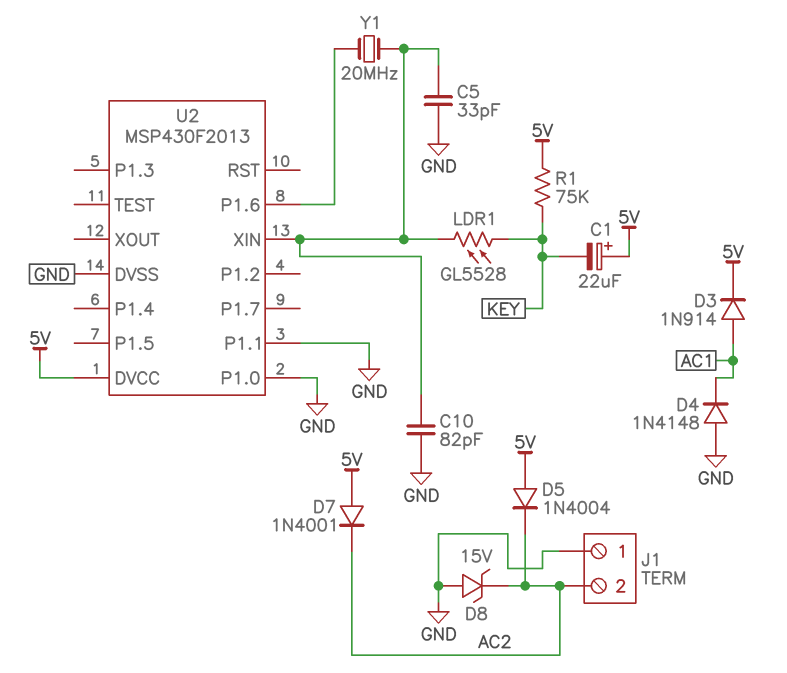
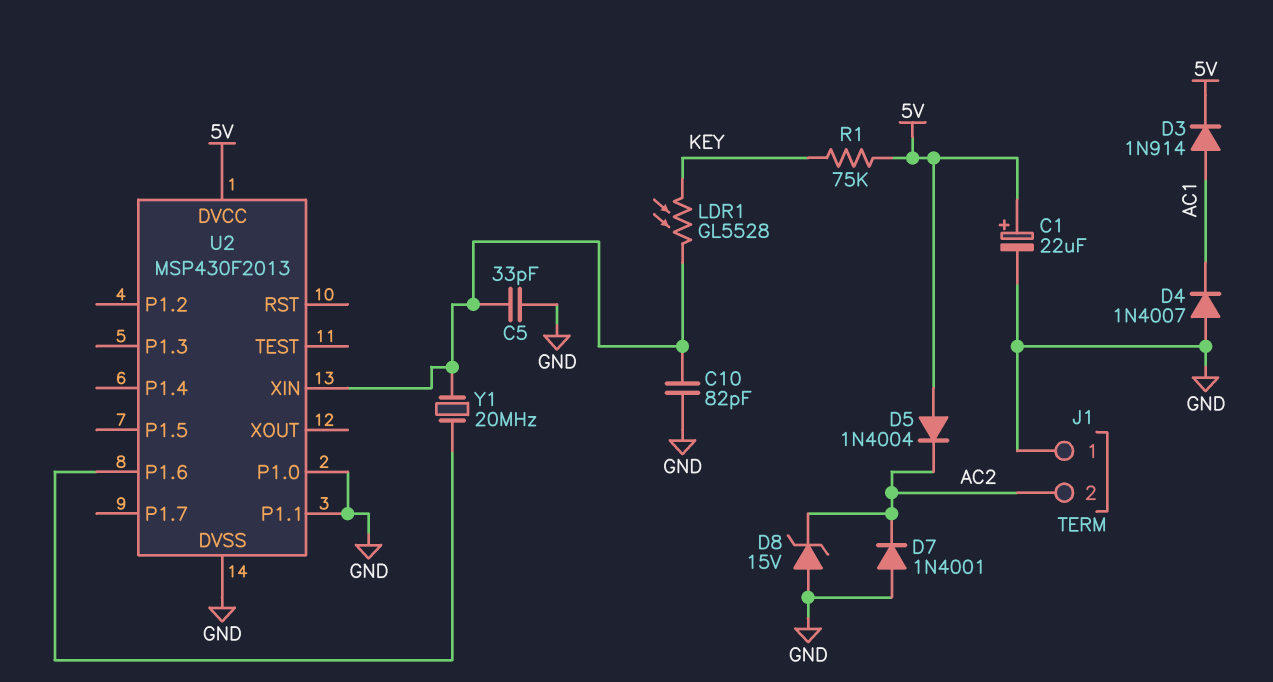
C1: 22uF (plus 5V, minus KEY) -> 22uF (plus 5V, minus GND)
D4: diode 1N4148 (A GND, K AC1) -> diode 1N4007 (A GND, K AC1)
D7: diode 1N4001 (A 5V, K AC2) -> diode 1N4001 (A GND, K AC2)

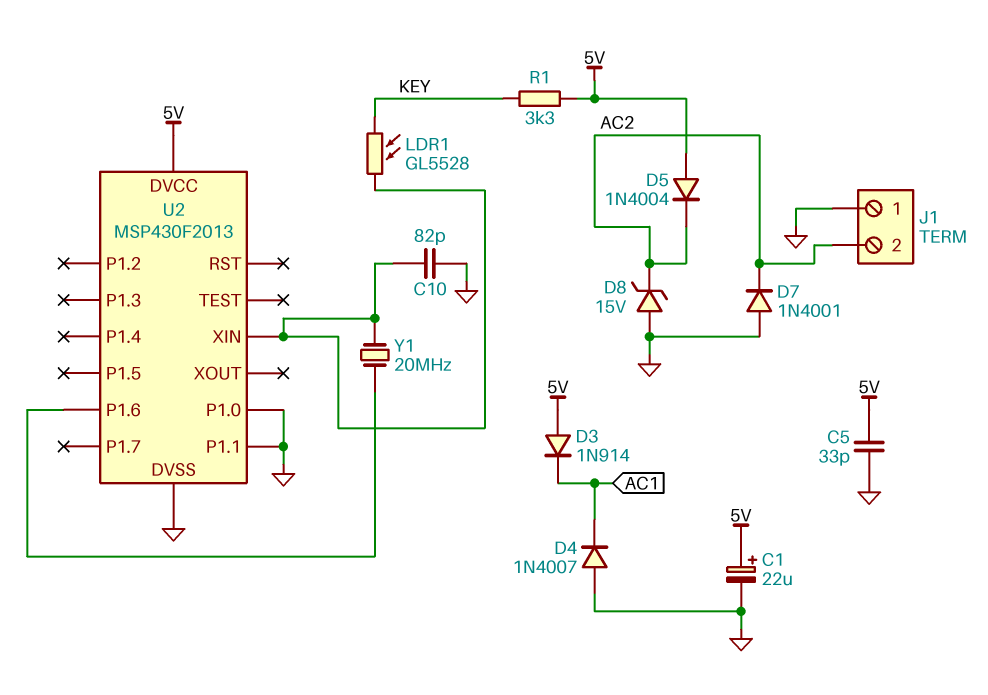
C5: 33pF (GND, U2/XIN) -> 33pF (5V, GND)
D3: diode 1N914 (A AC1, K 5V) -> diode 1N914 (A 5V, K AC1)
R1: 75k (5V, KEY) -> 3.3k (5V, KEY)

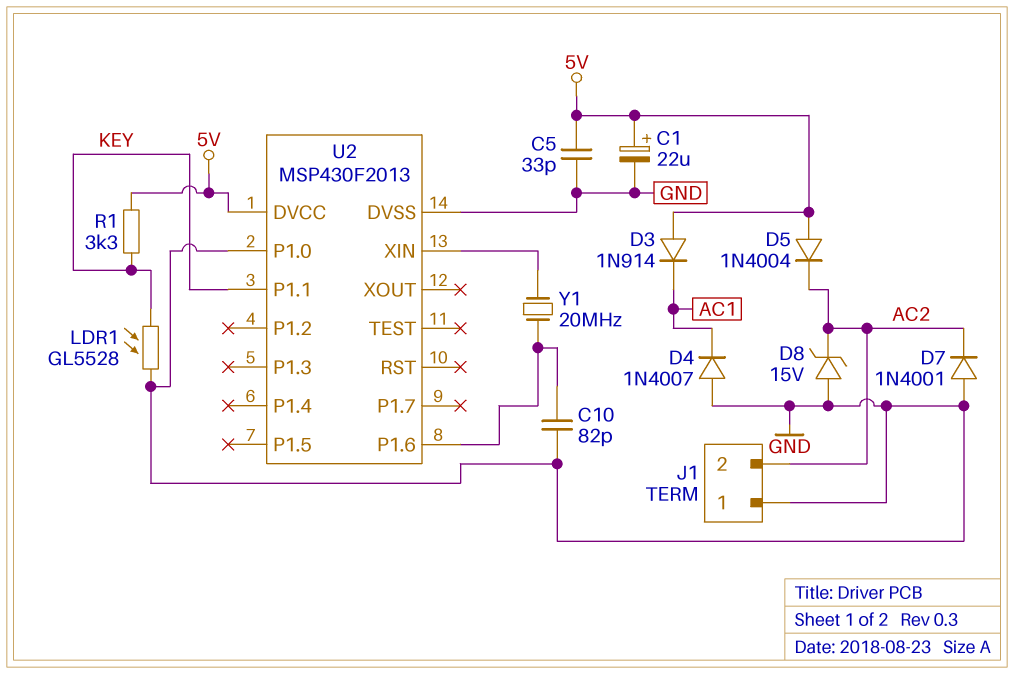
C10: 82pF (GND, U2/XIN) -> 82pF (GND, U2/P1.6)
LDR1: GL5528 (KEY, U2/XIN) -> GL5528 (GND, KEY)
U2 pin P1.1: GND -> KEY

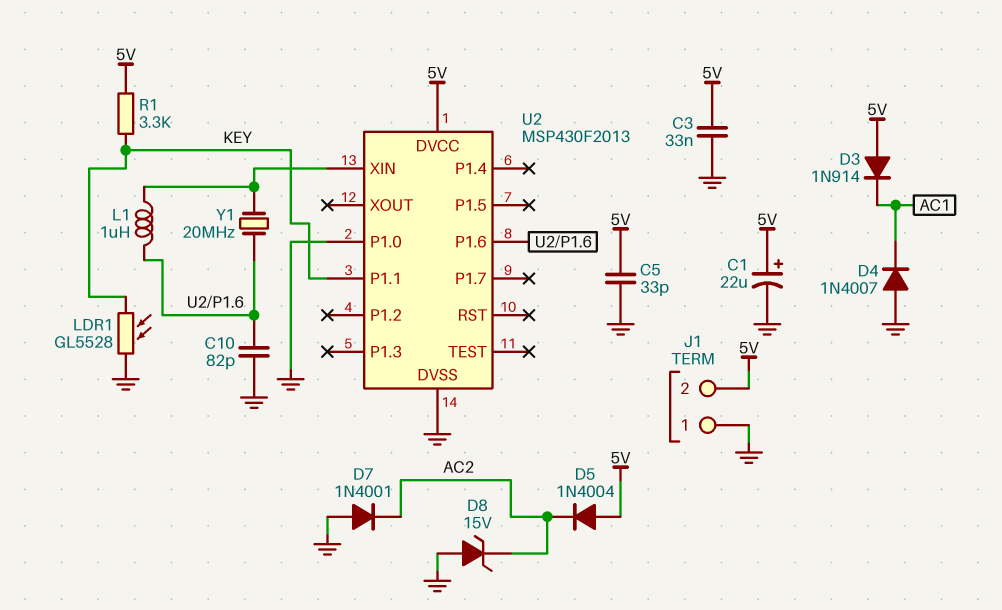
C3: none -> 33nF (5V, GND)
J1 pin 2: AC2 -> 5V
L1: none -> 1uH (U2/P1.6, U2/XIN)

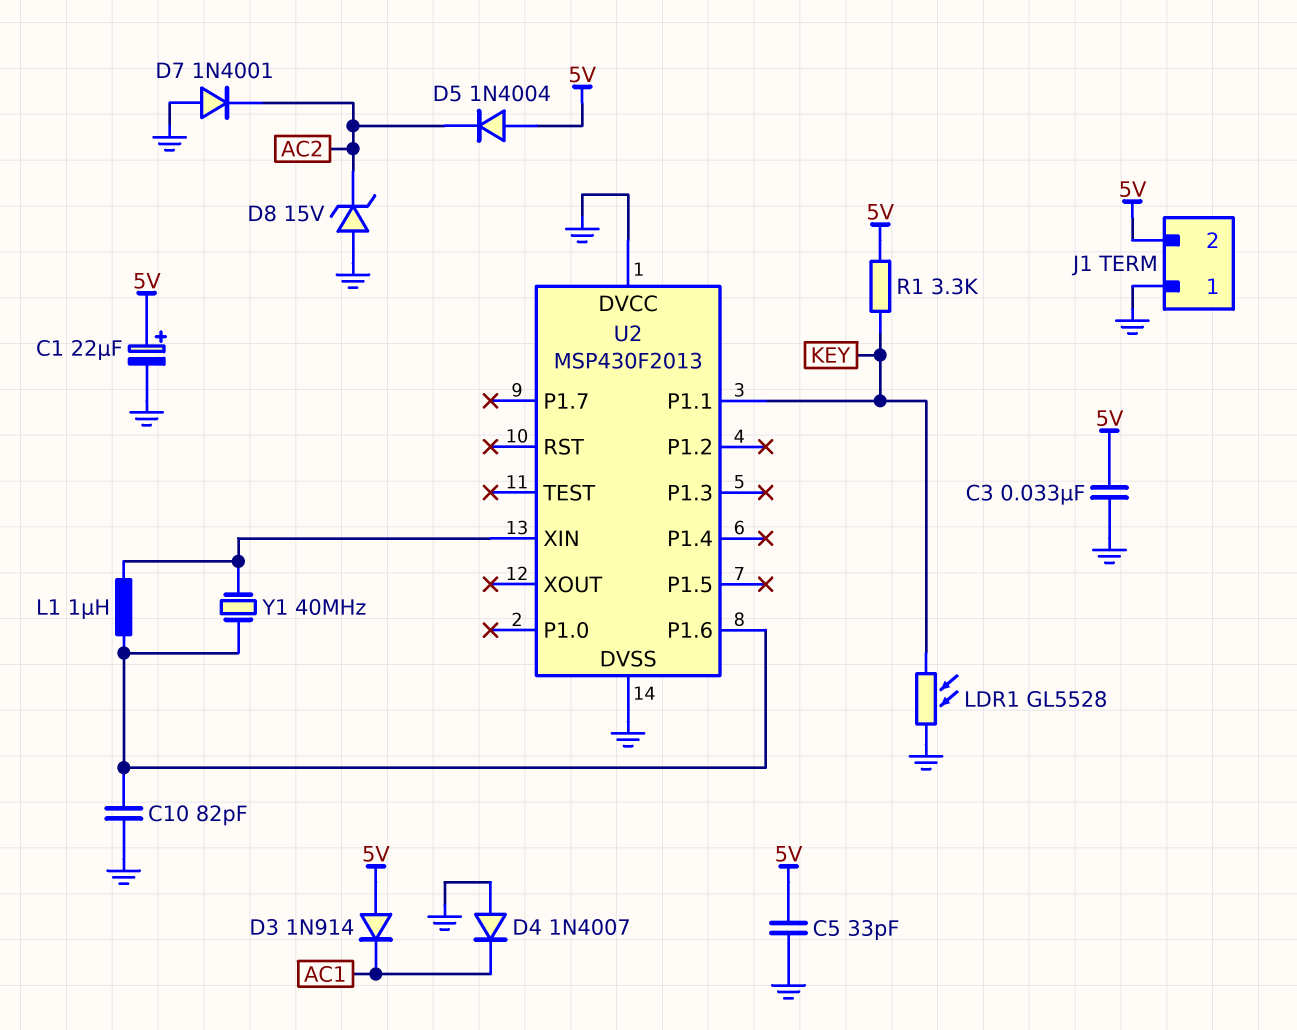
U2 pin DVCC: 5V -> GND
U2 pin P1.0: GND -> none
Y1: 20MHz (U2/P1.6, U2/XIN) -> 40MHz (U2/P1.6, U2/XIN)

